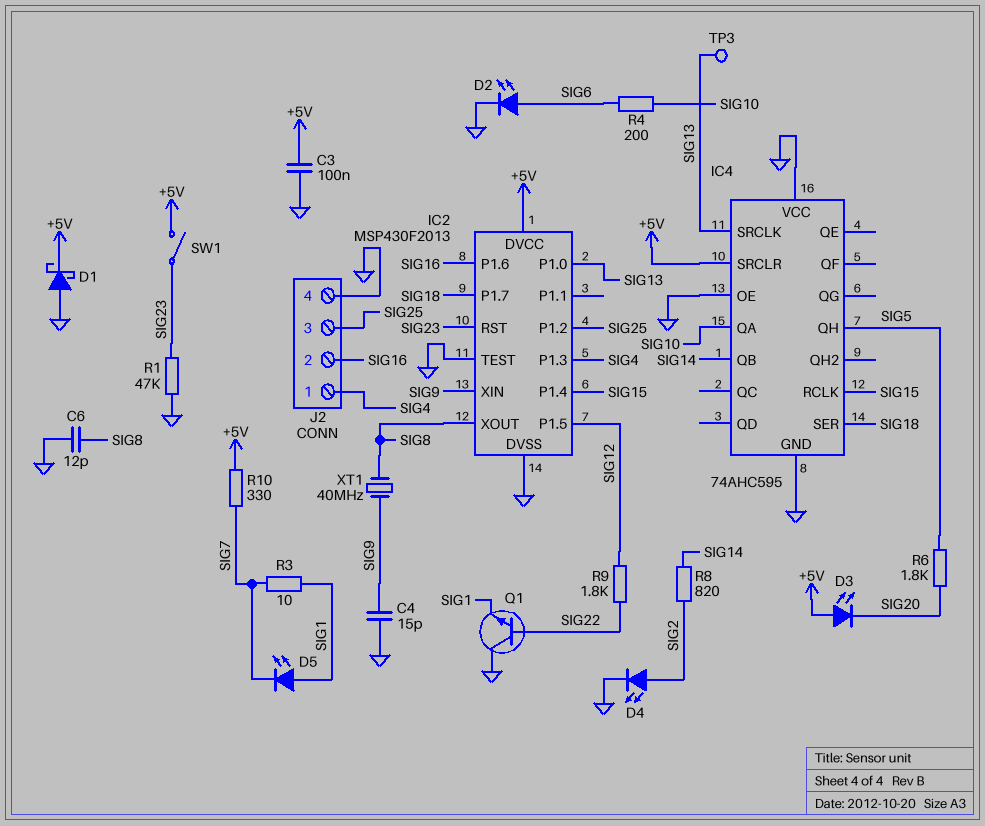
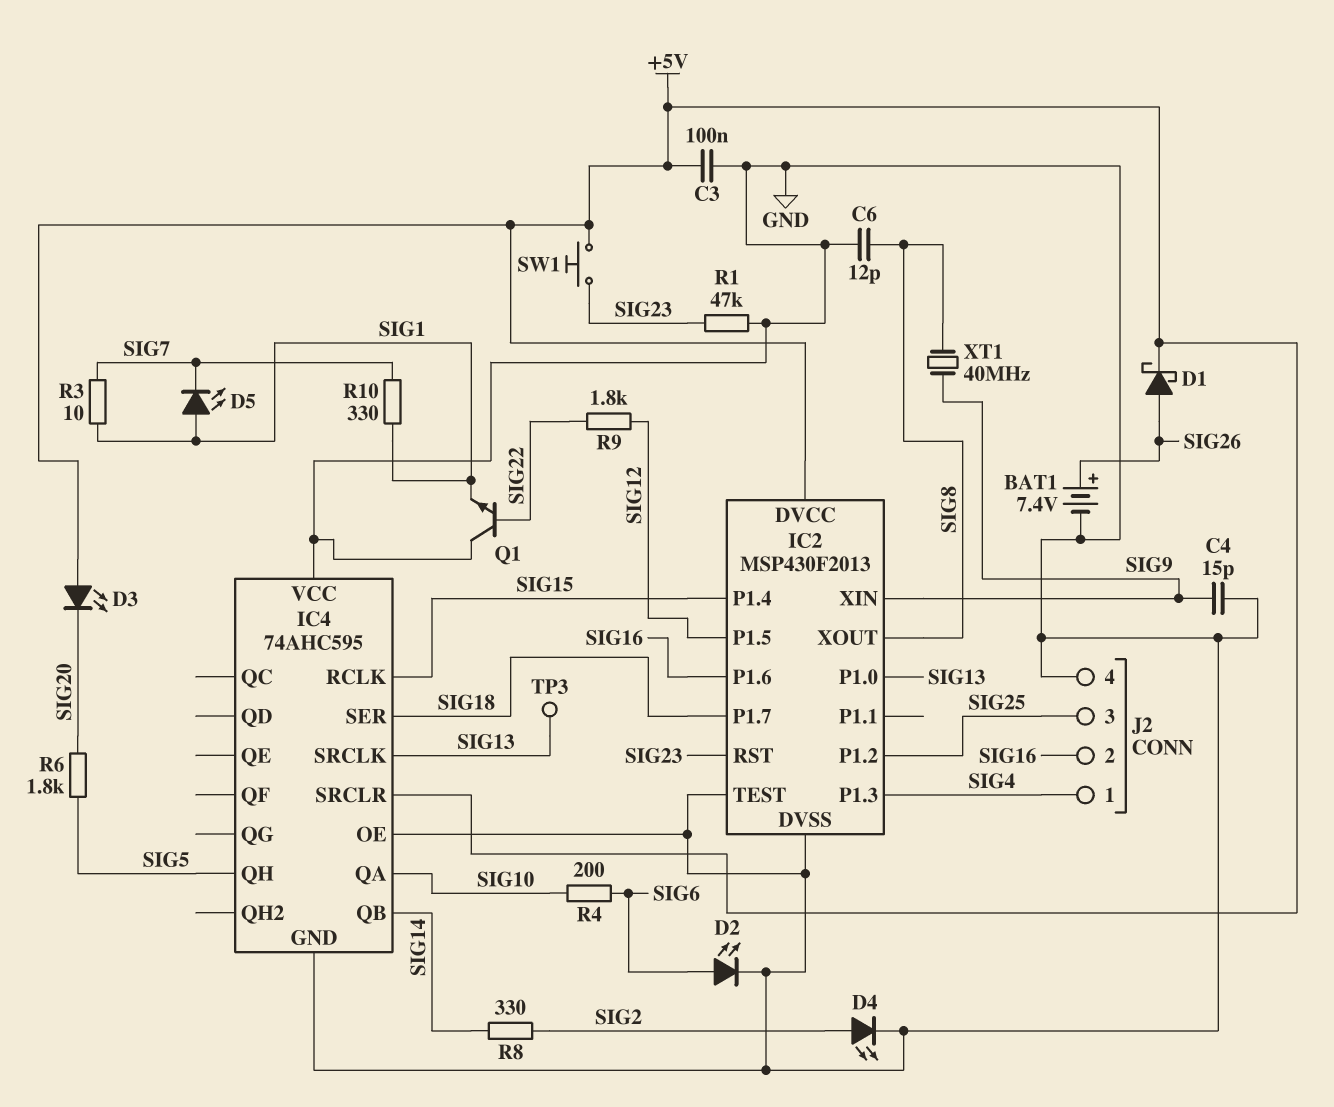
BAT1: none -> 7.4V (plus SIG26, minus GND)
D1: schottky (A GND, K +5V) -> schottky (A SIG26, K +5V)
R8: 820 (SIG2, SIG14) -> 330 (SIG2, SIG14)
R10: 330 (+5V, SIG7) -> 330 (SIG1, SIG7)
SW1: switch (+5V, SIG23) -> button (+5V, SIG23)

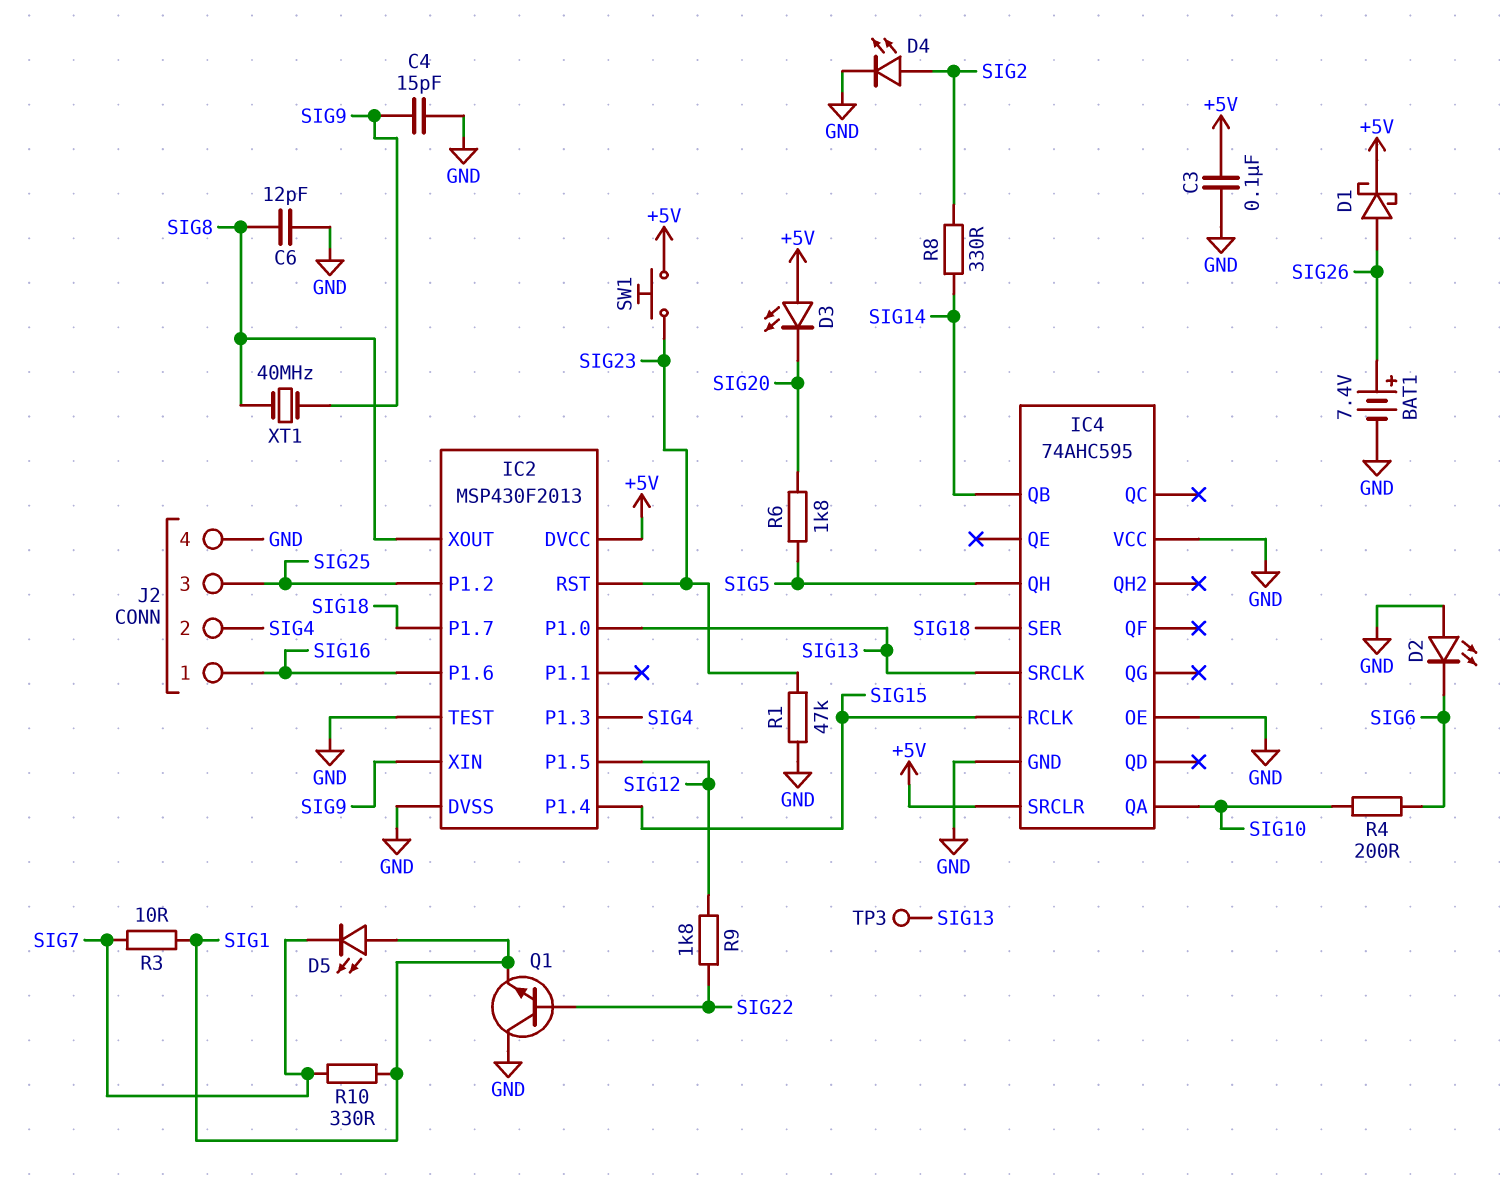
D2: LED (A SIG6, K GND) -> LED (A GND, K SIG6)
J2 pin 1: SIG4 -> SIG16
J2 pin 2: SIG16 -> SIG4

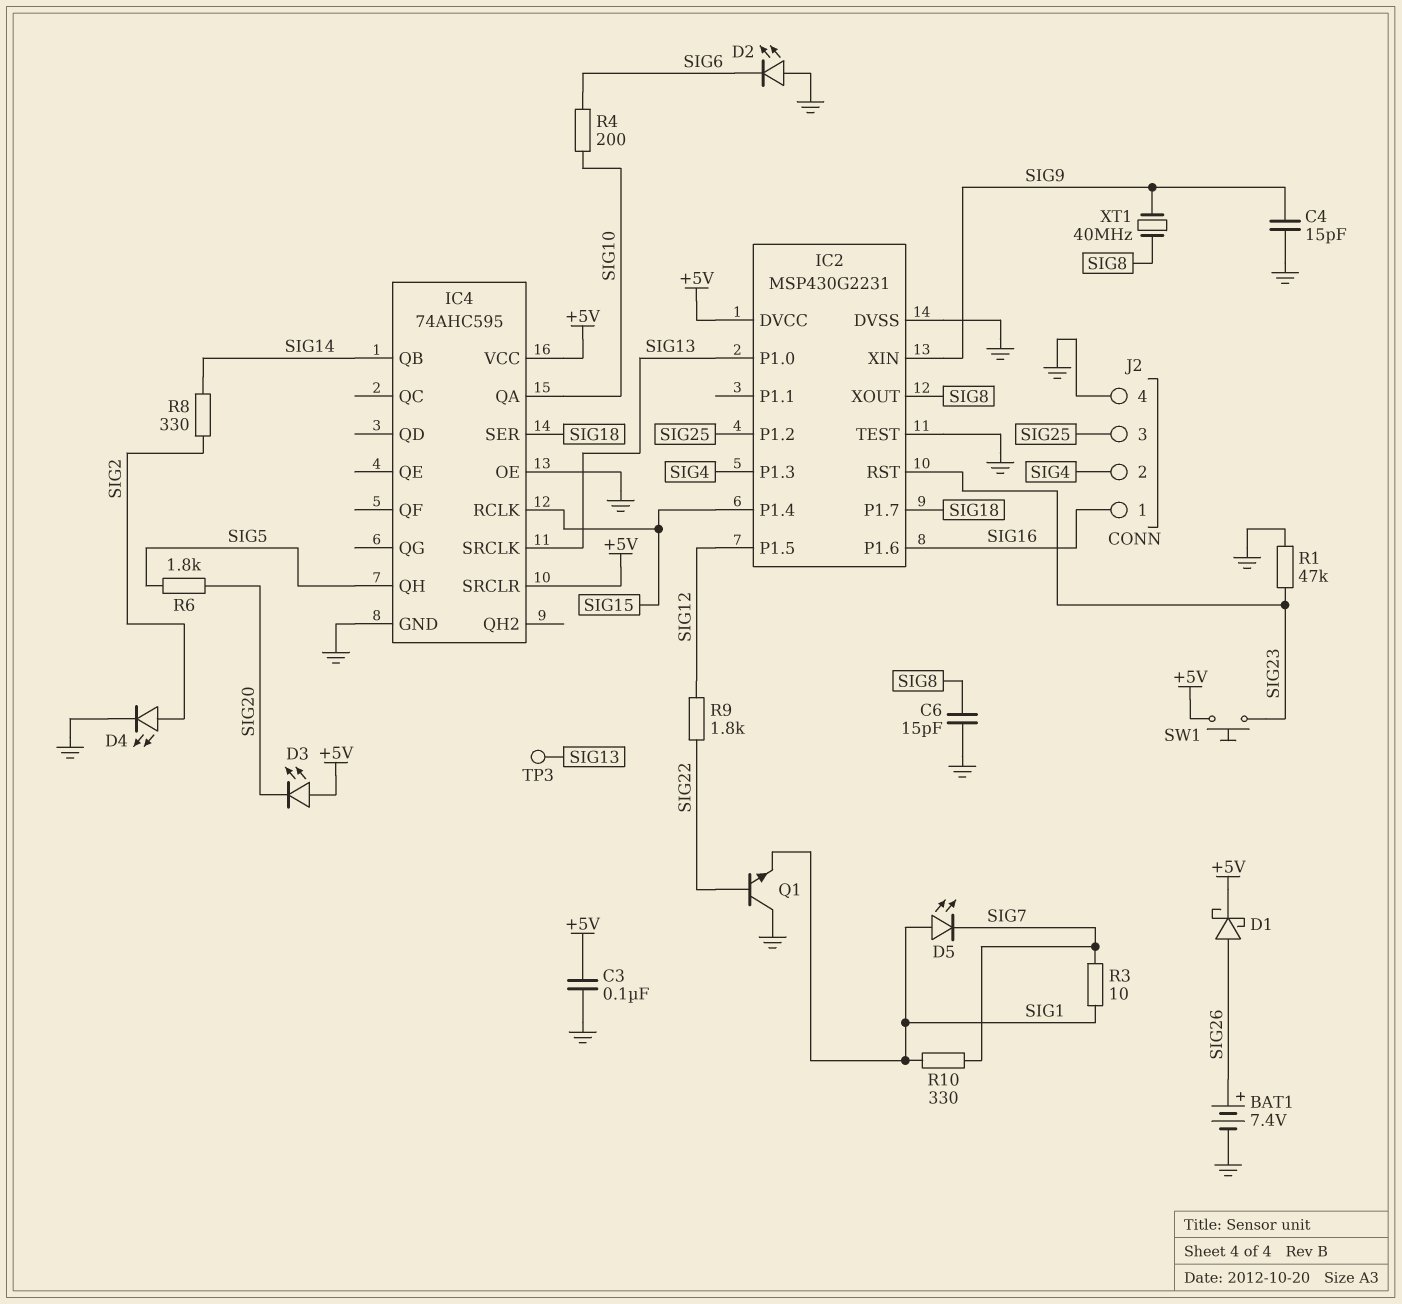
C6: 12pF (GND, SIG8) -> 15pF (GND, SIG8)
IC2: MSP430F2013 -> MSP430G2231
IC4 pin VCC: GND -> +5V

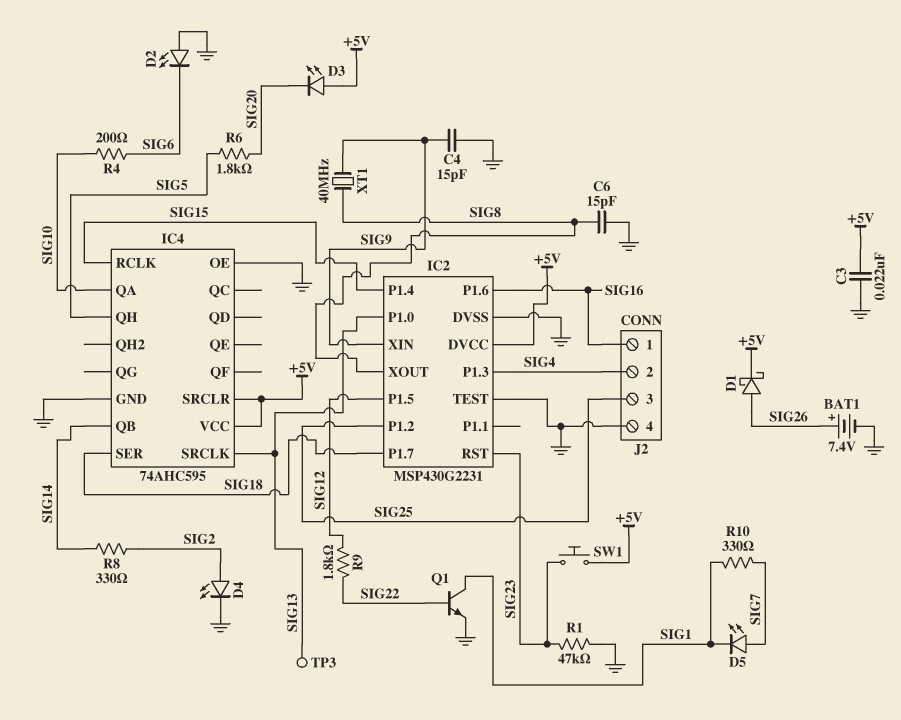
C3: 100nF (+5V, GND) -> 22nF (+5V, GND)
D5: LED (A SIG1, K SIG7) -> LED (A SIG7, K SIG1)
Q1: NPN (B SIG22, C GND, E SIG1) -> NPN (B SIG22, C SIG1, E GND)
R3: 10 (SIG1, SIG7) -> none

